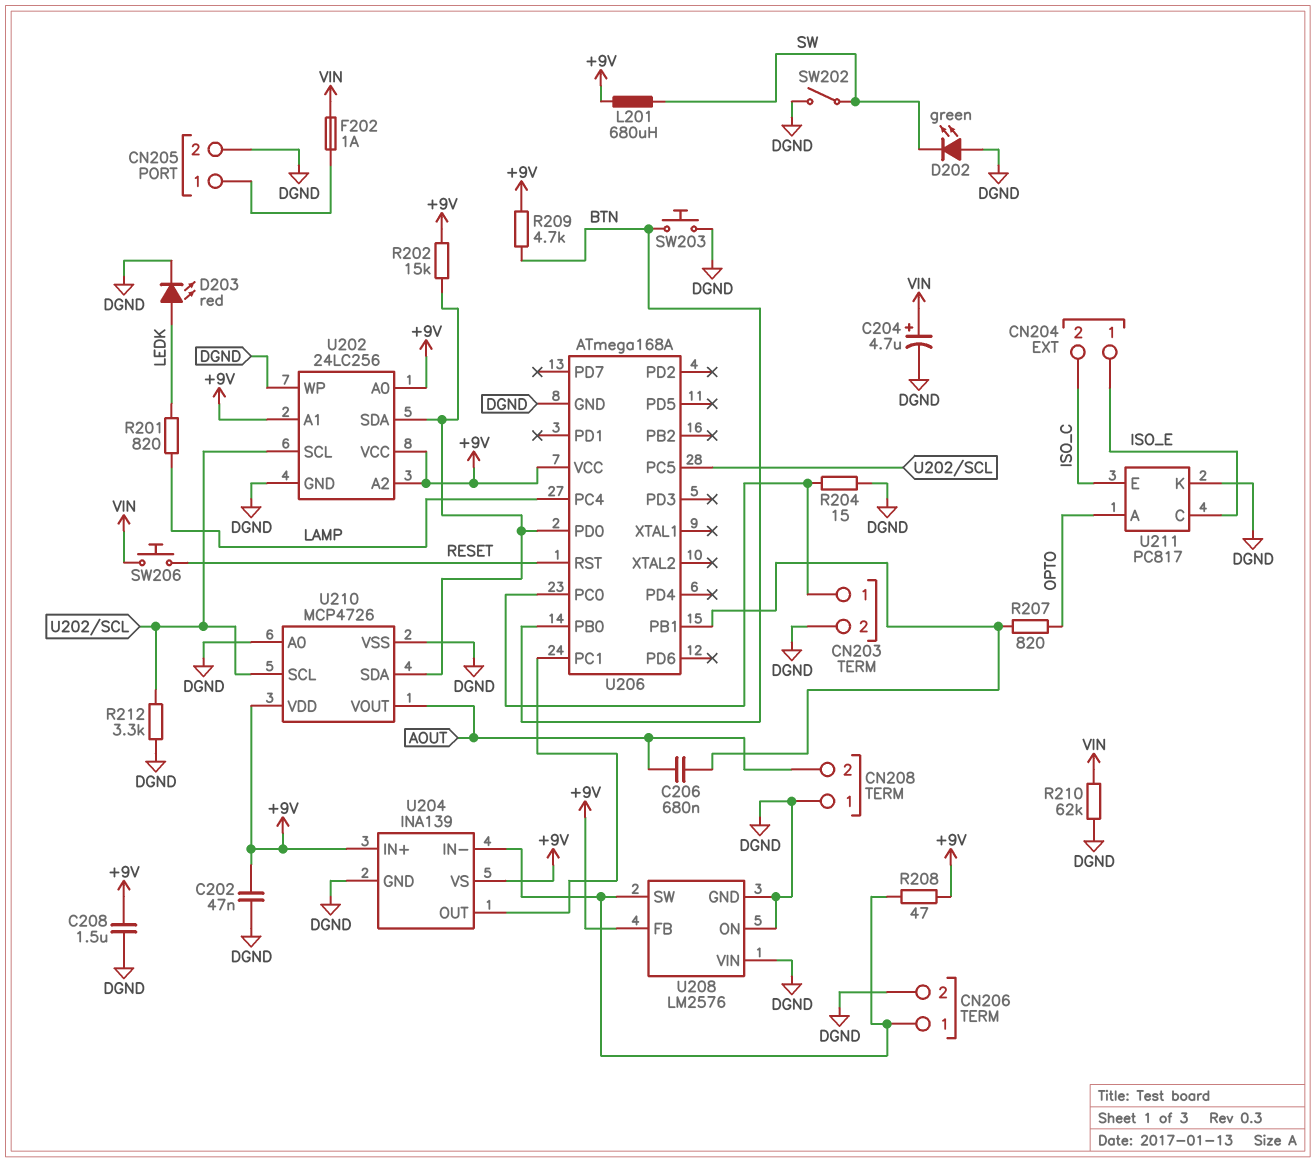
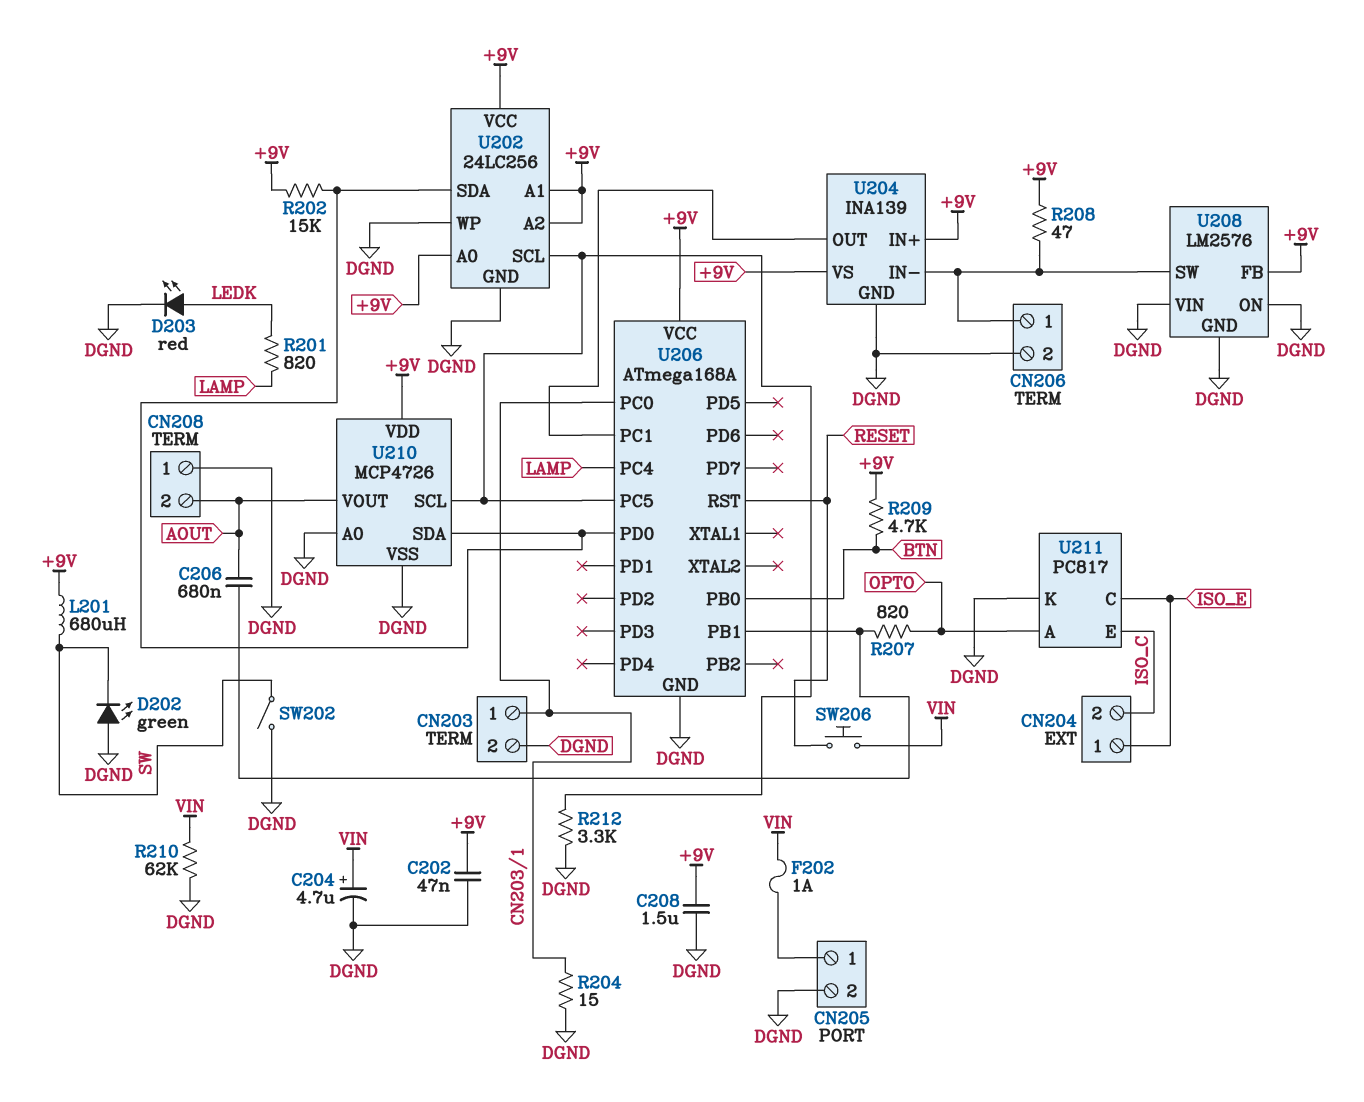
SW203: button (BTN, DGND) -> none

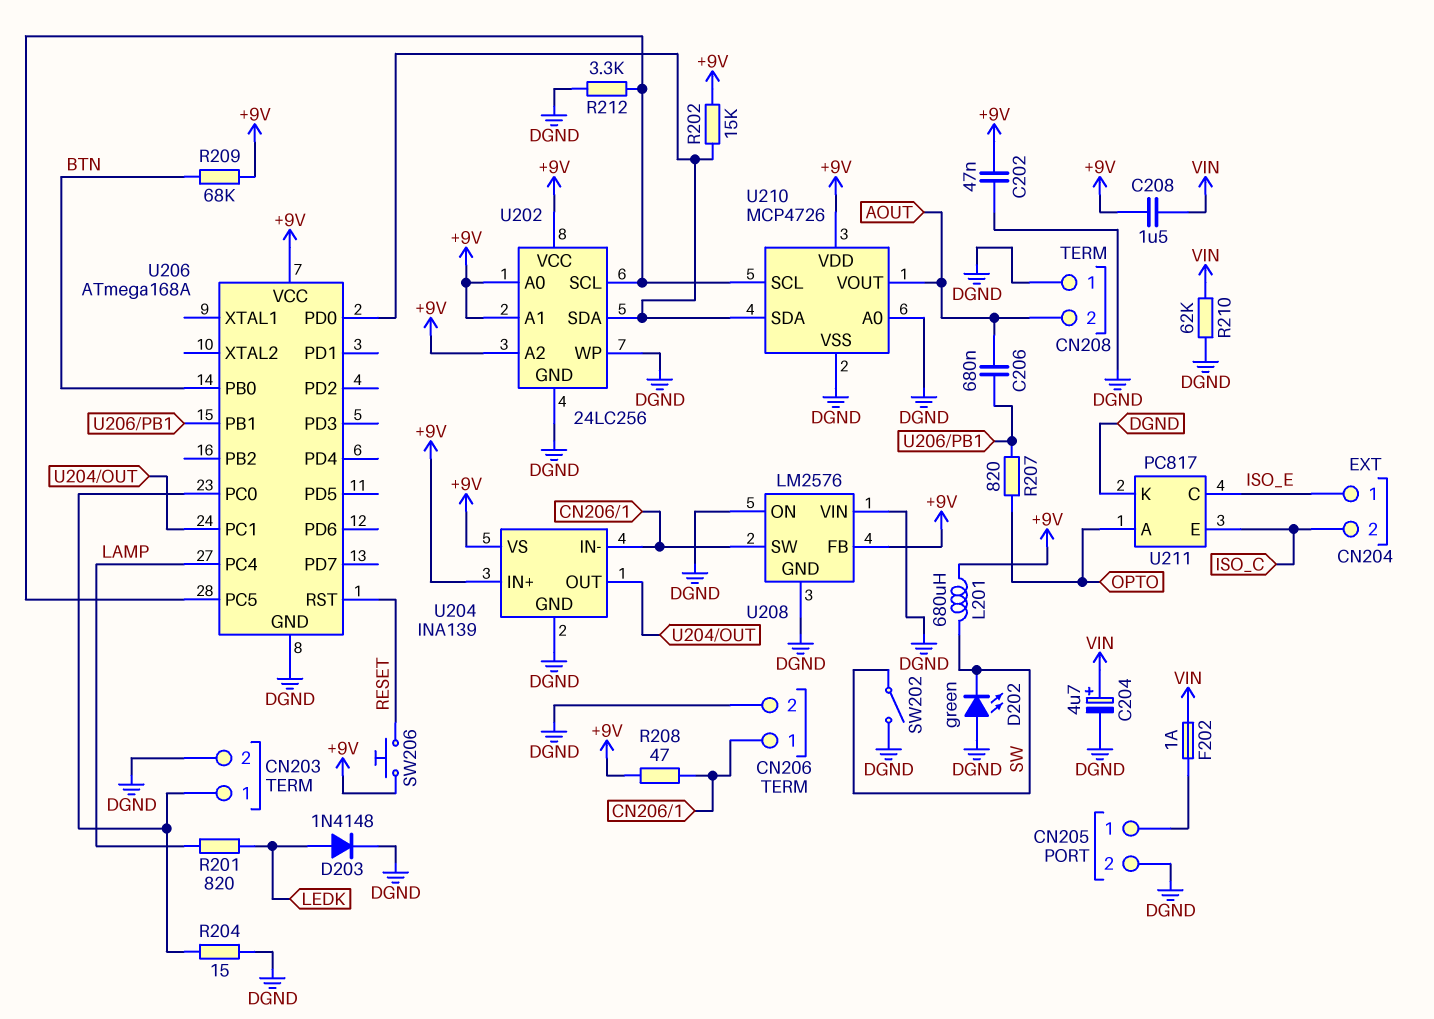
C208: 1.5uF (+9V, DGND) -> 1.5uF (+9V, VIN)
D203: LED red (A LEDK, K DGND) -> diode 1N4148 (A LEDK, K DGND)
R209: 4.7k (+9V, BTN) -> 68k (+9V, BTN)
SW206: button (RESET, VIN) -> button (+9V, RESET)

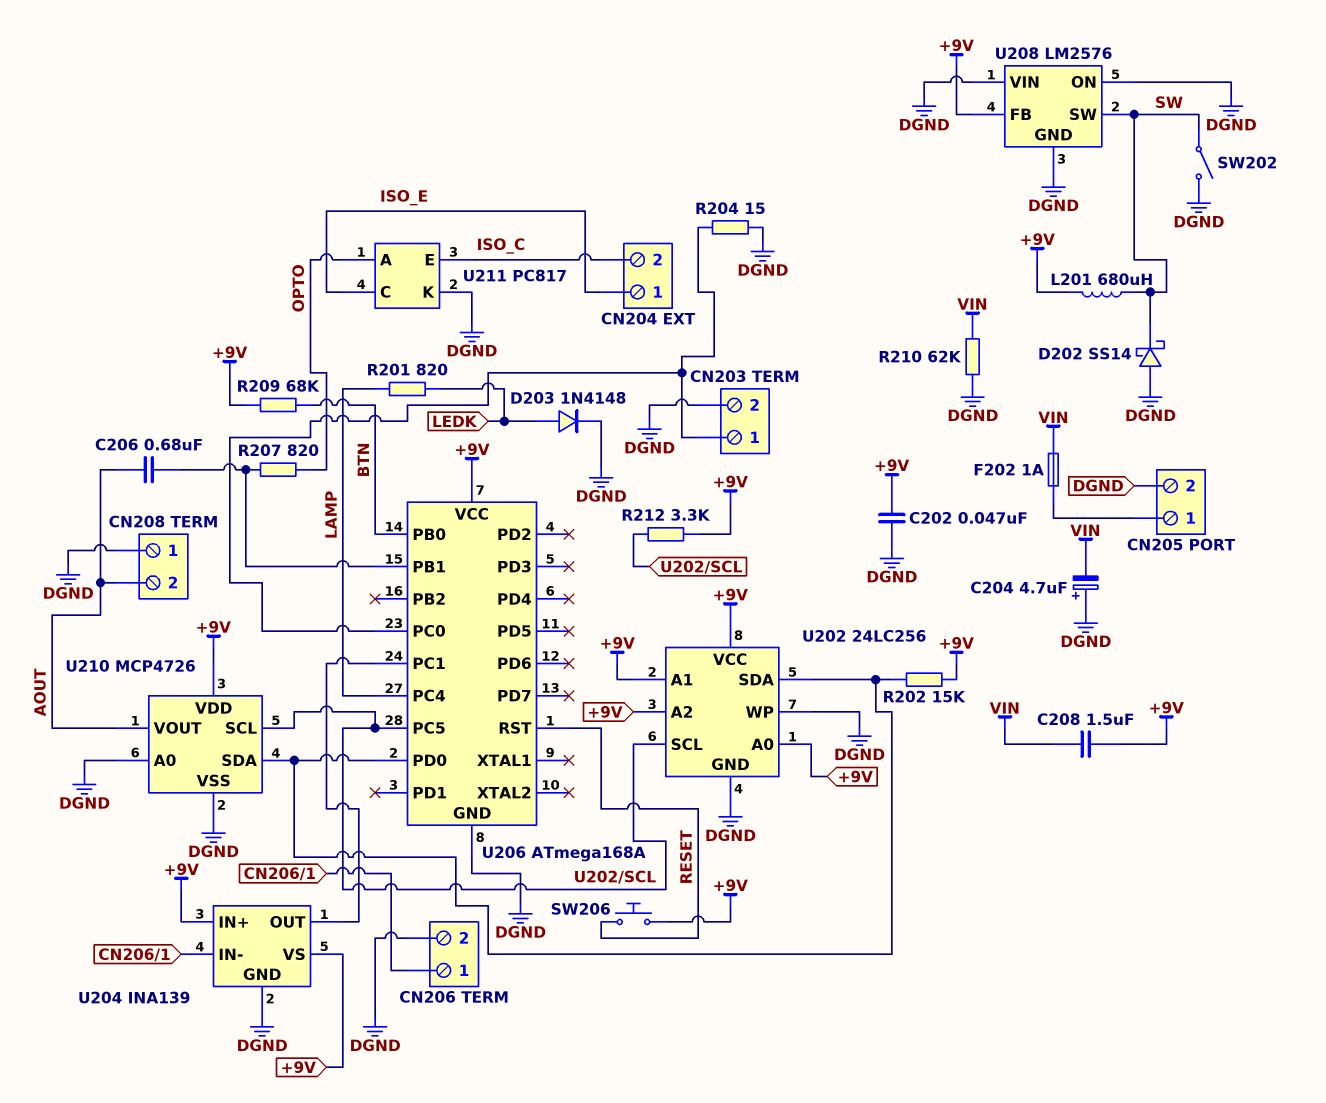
C204: 4.7uF (plus VIN, minus DGND) -> 4.7uF (plus DGND, minus VIN)
D202: LED green (A DGND, K SW) -> schottky SS14 (A DGND, K SW)
R208: 47 (+9V, CN206/1) -> none
R212: 3.3k (DGND, U202/SCL) -> 3.3k (+9V, U202/SCL)
U208 pin SW: CN206/1 -> SW

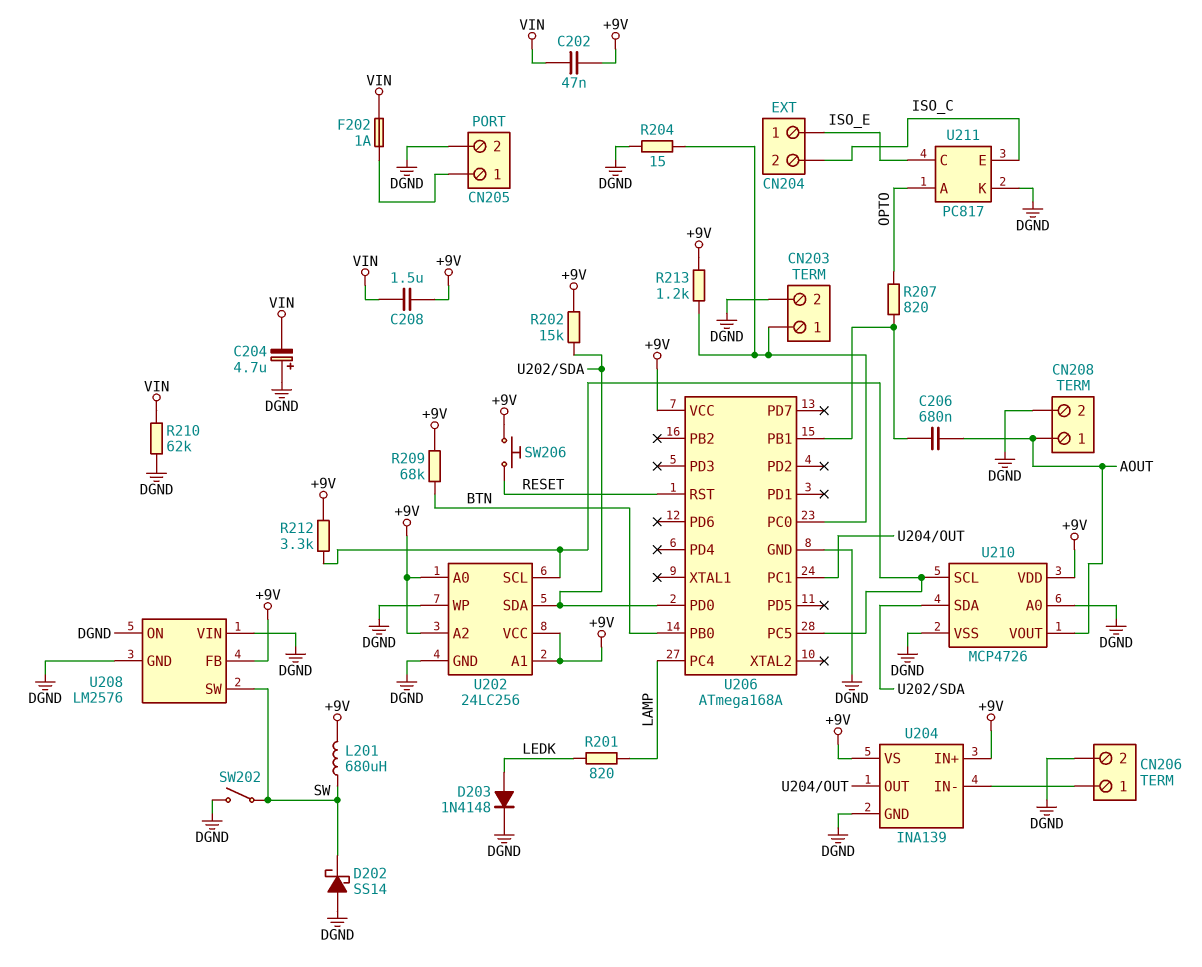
C202: 47nF (+9V, DGND) -> 47nF (+9V, VIN)
CN208 pin 1: DGND -> AOUT
CN208 pin 2: AOUT -> DGND
R213: none -> 1.2k (+9V, CN203/1)

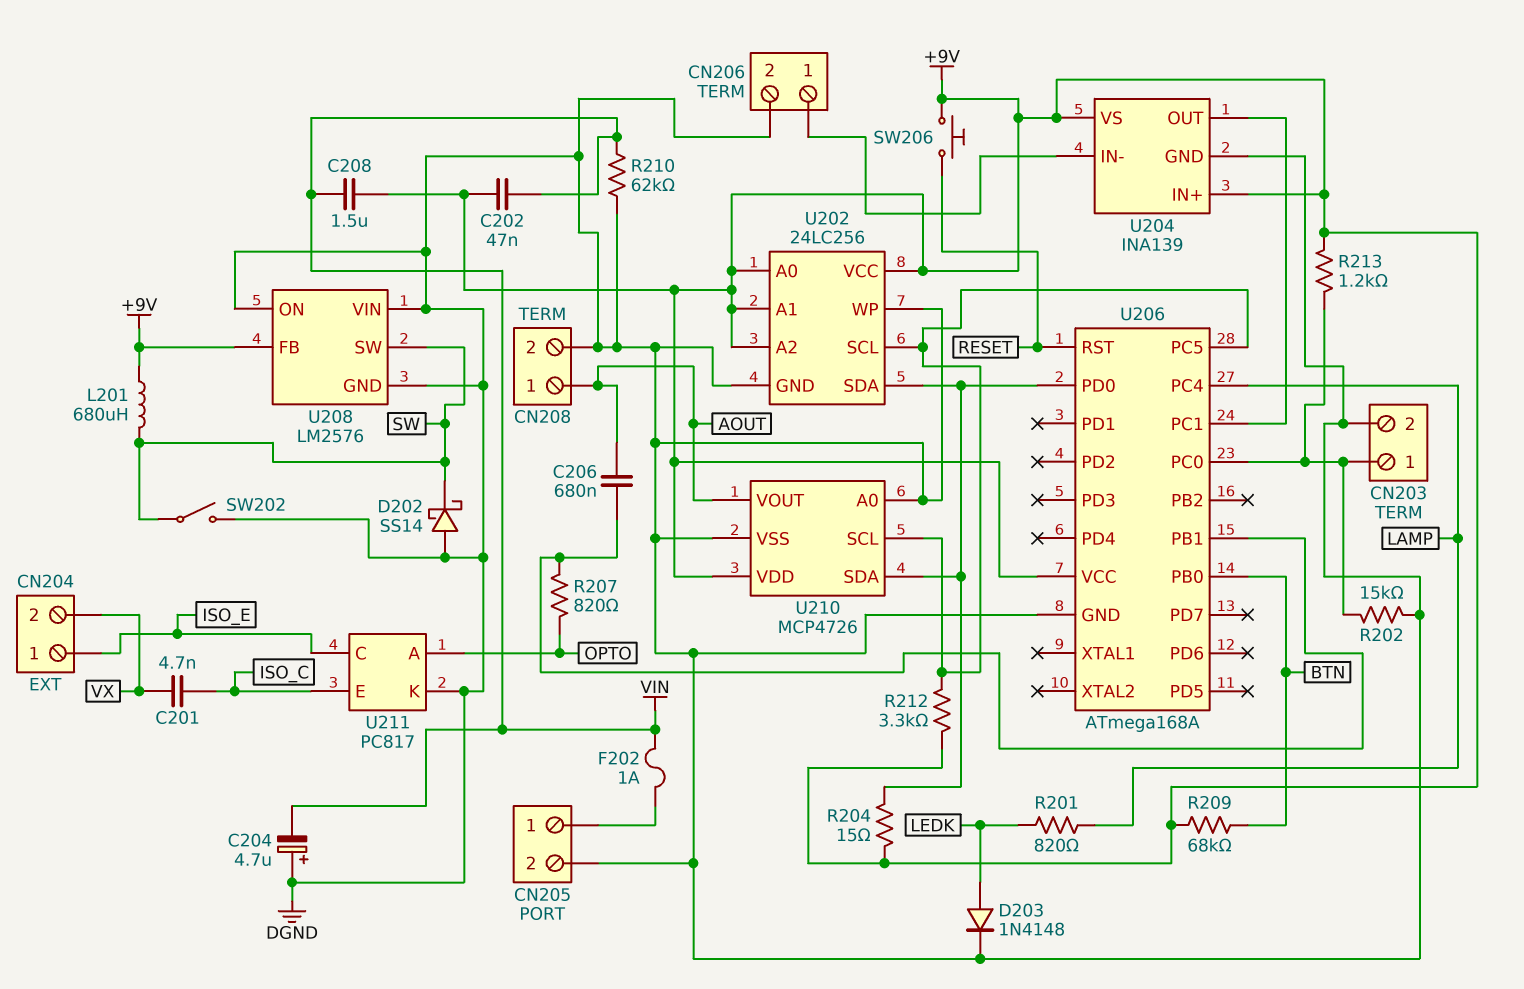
C201: none -> 4.7nF (ISO_C, VX)
CN204 pin 2: ISO_C -> VX
R202: 15k (+9V, U202/SDA) -> 15k (CN203/1, DGND)
R204: 15 (CN203/1, DGND) -> 15 (+9V, U202/SDA)

